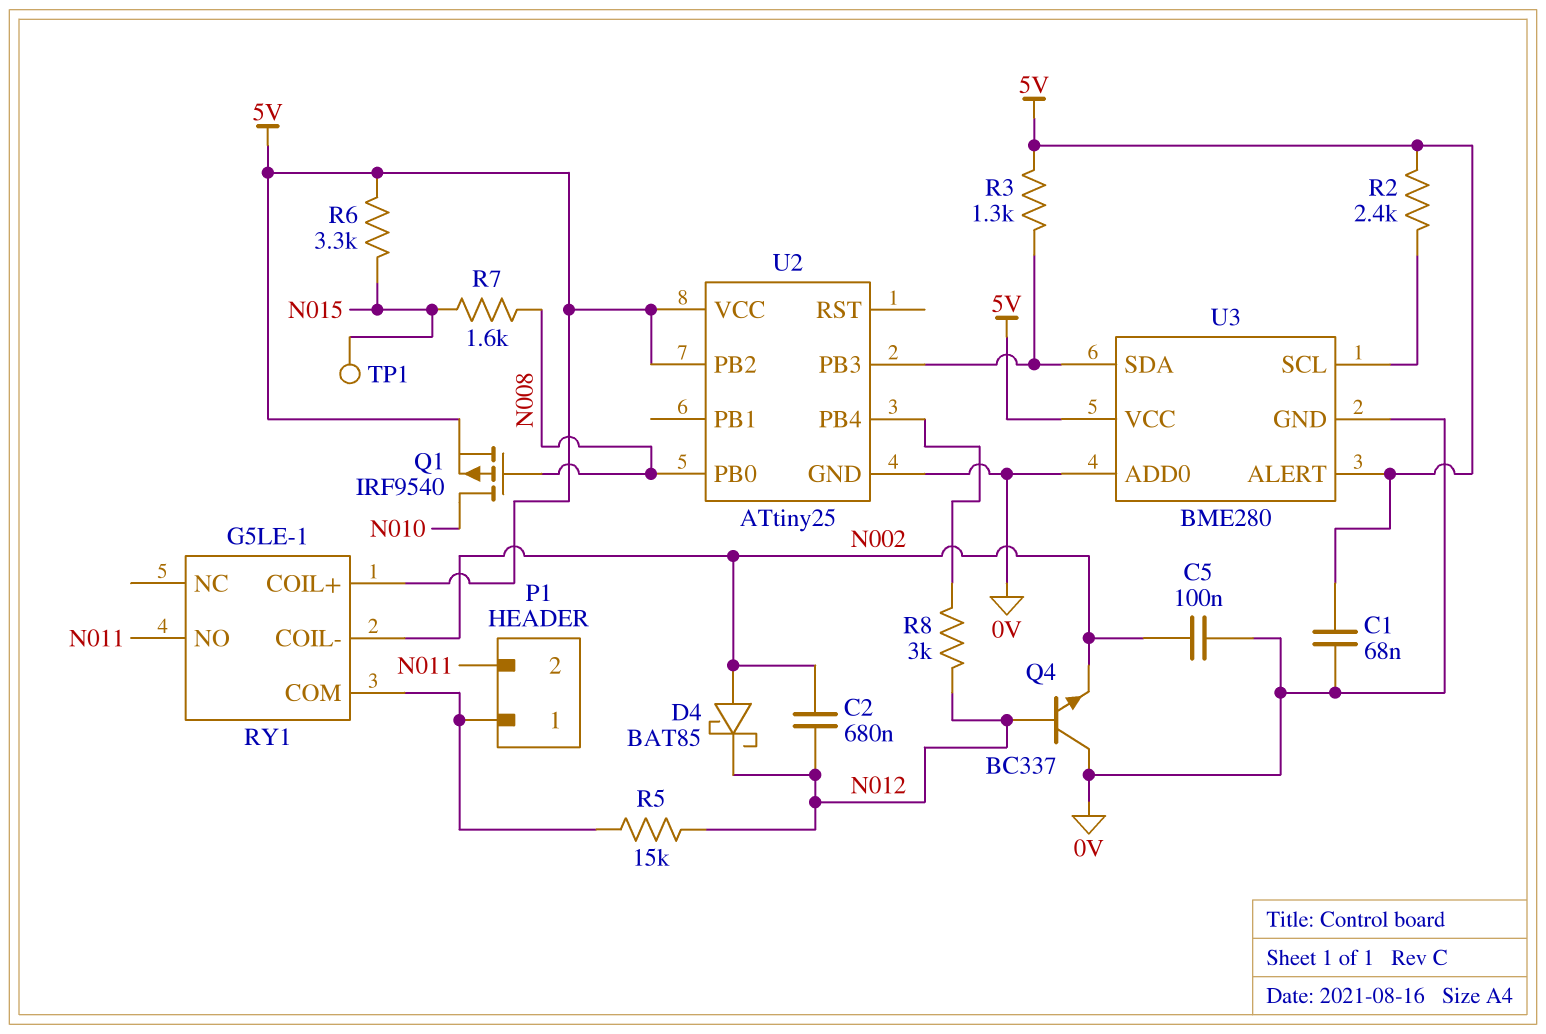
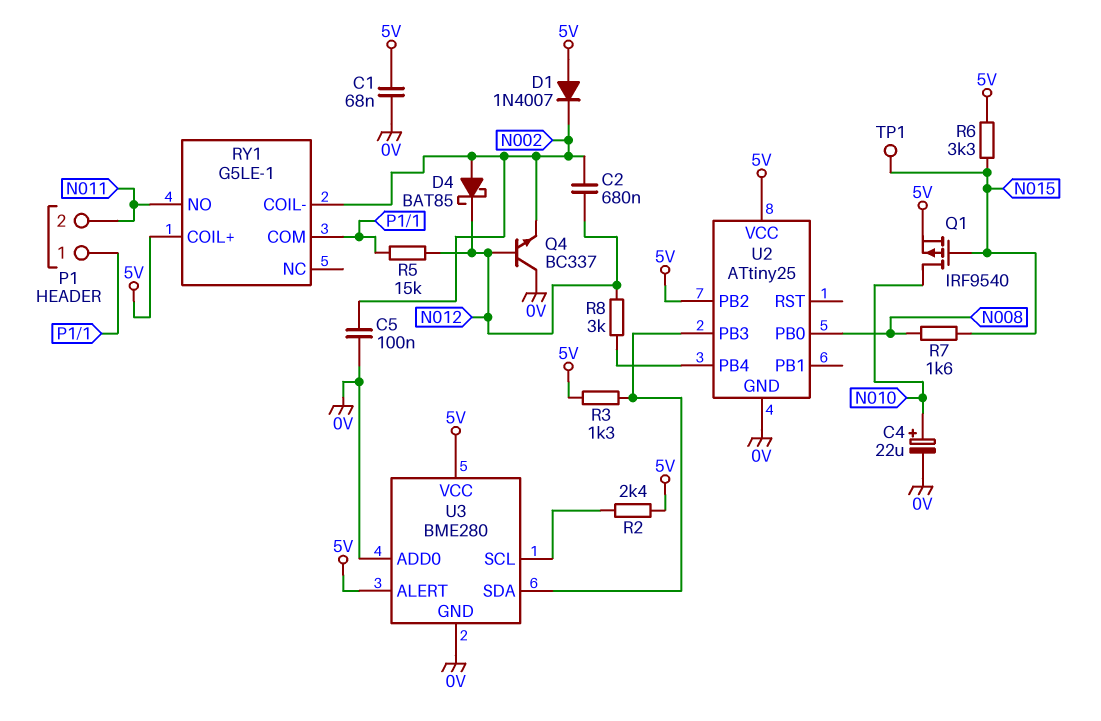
C4: none -> 22uF (plus N010, minus 0V)
D1: none -> diode 1N4007 (A 5V, K N002)
Q1: PMOS IRF9540 (G N008, D N010, S 5V) -> PMOS IRF9540 (G N015, D N010, S 5V)

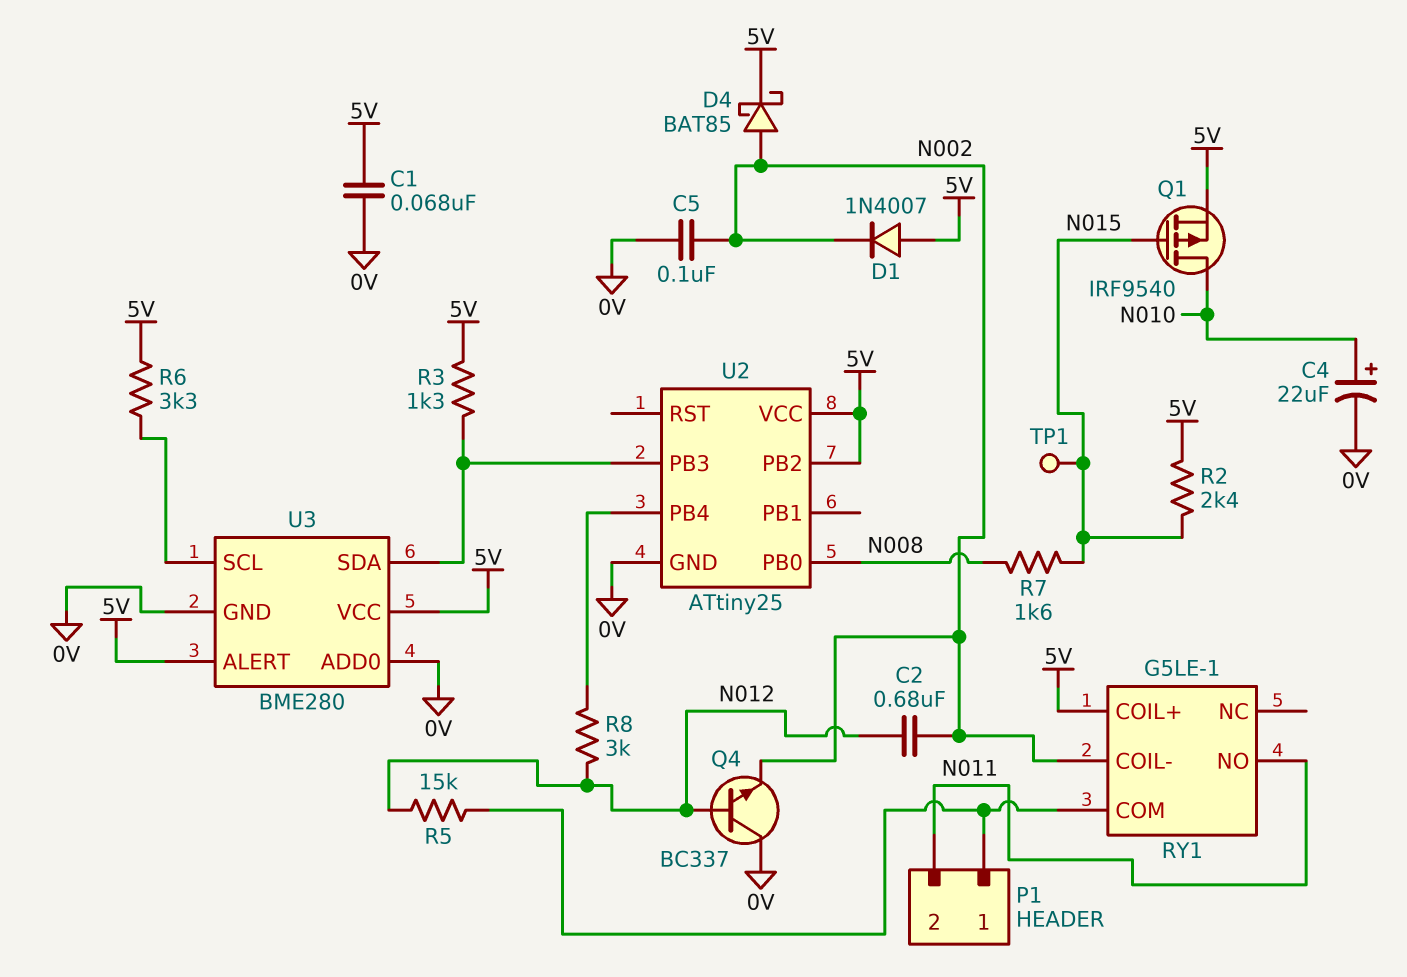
D4: schottky BAT85 (A N002, K N012) -> schottky BAT85 (A N002, K 5V)
R2: 2.4k (5V, U3/SCL) -> 2.4k (5V, N015)
R6: 3.3k (5V, N015) -> 3.3k (5V, U3/SCL)

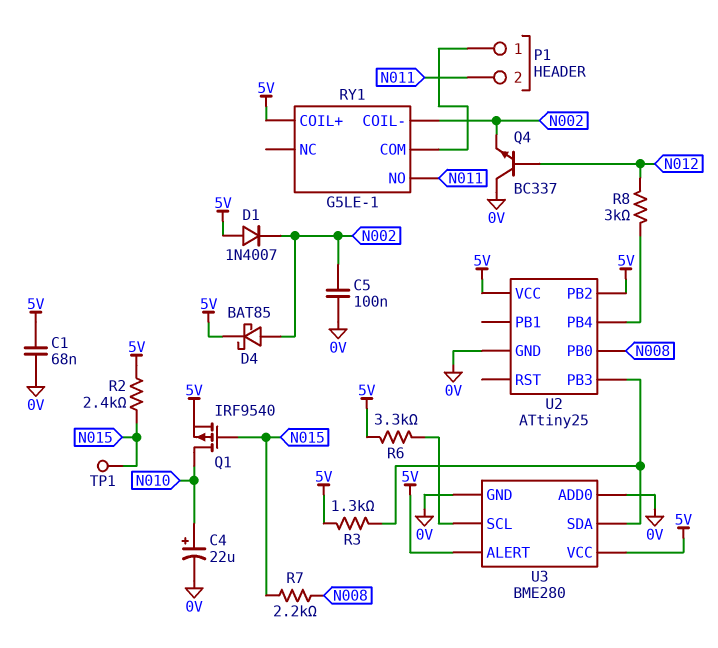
C2: 680nF (N002, N012) -> none
R5: 15k (N012, P1/1) -> none
R7: 1.6k (N008, N015) -> 2.2k (N008, N015)

